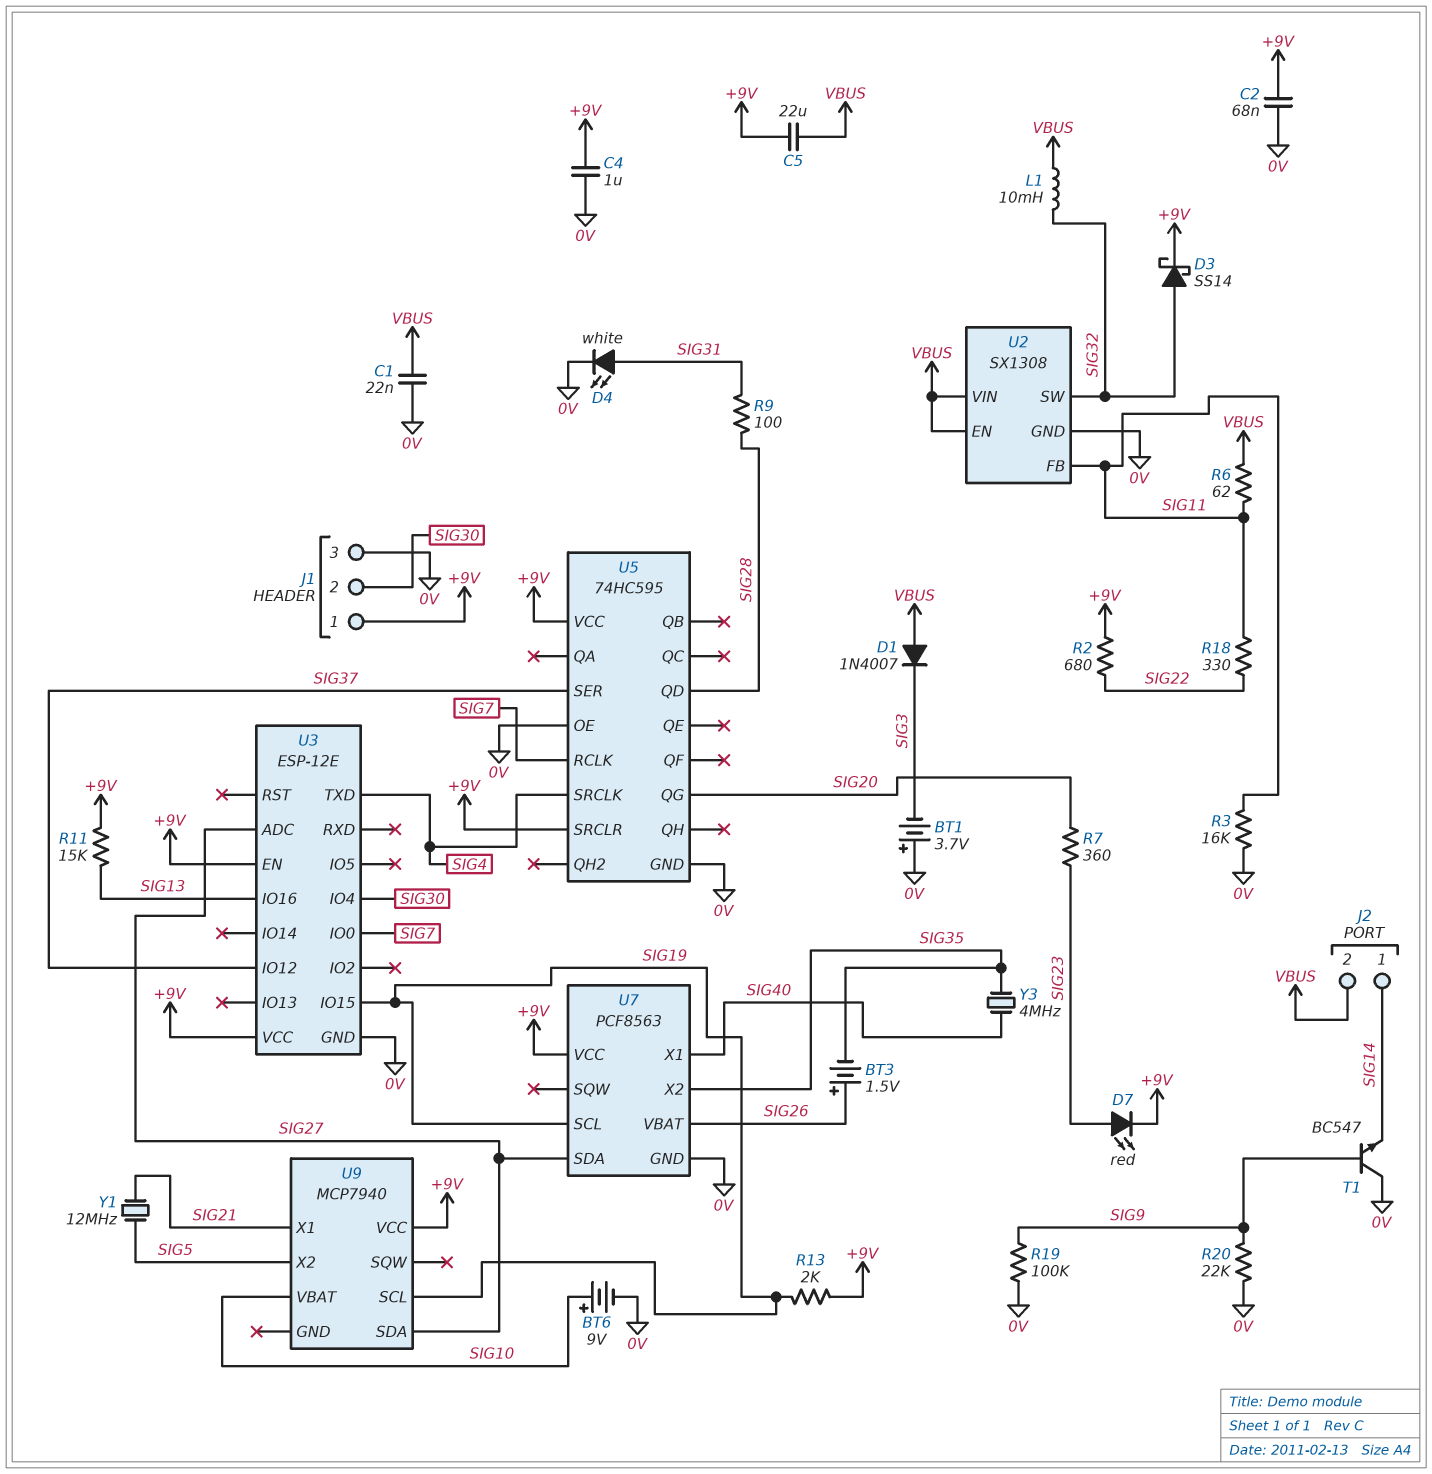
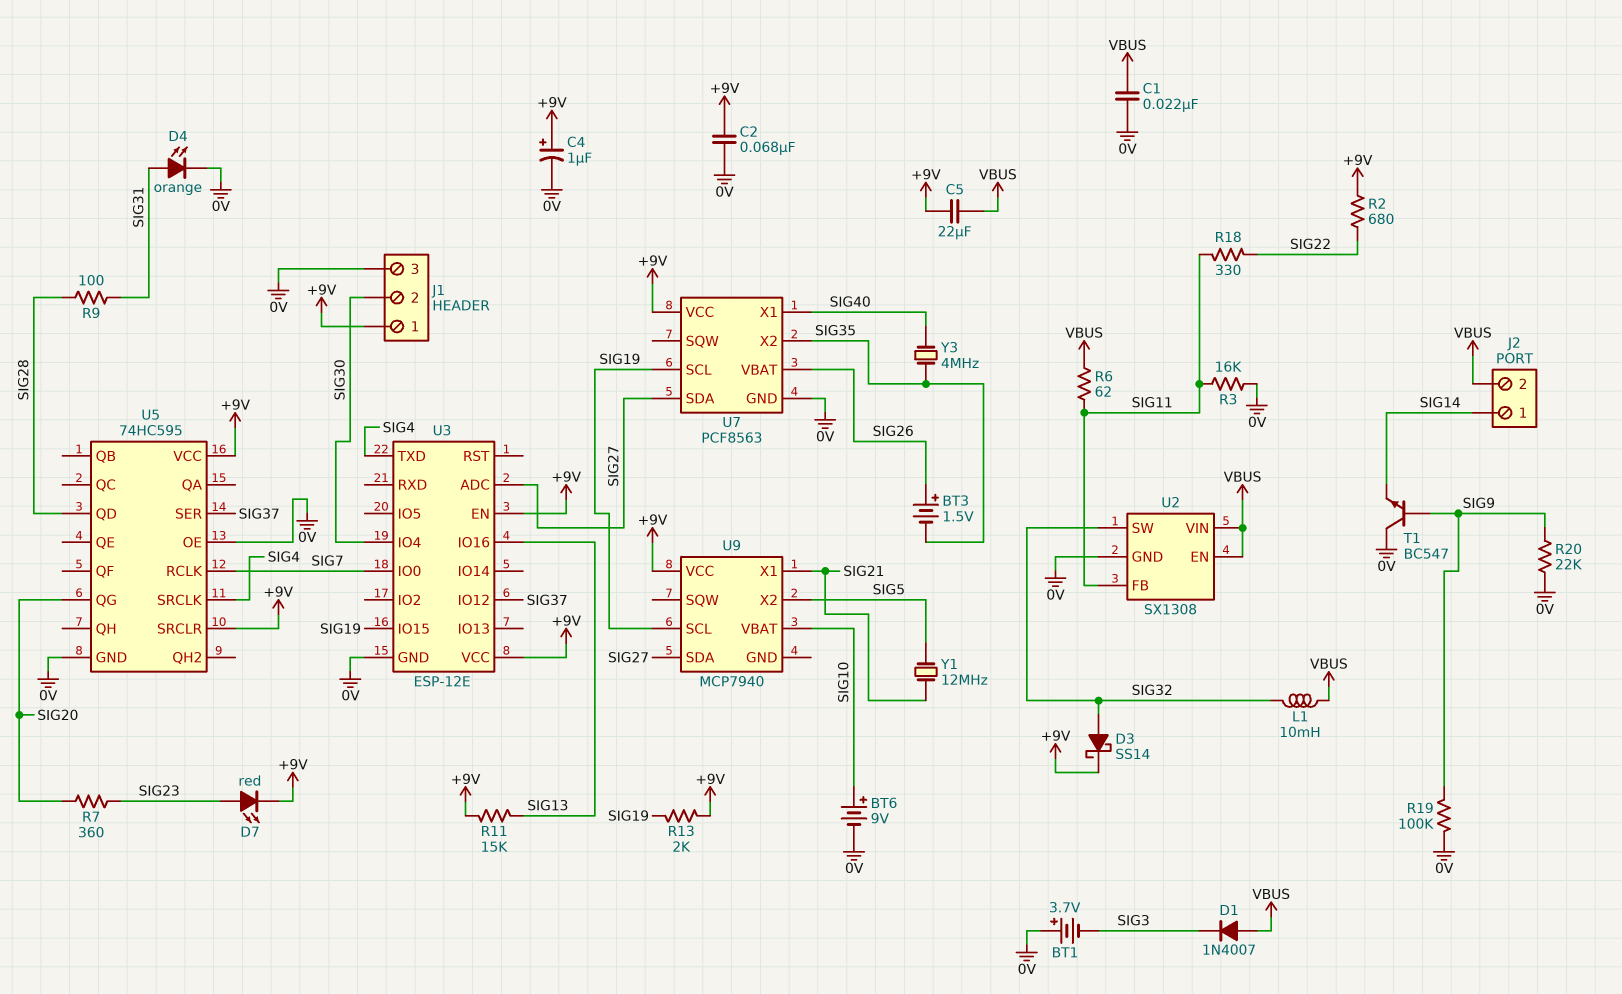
C4: 1uF (+9V, 0V) -> 1uF (plus +9V, minus 0V)
D4: LED white (A SIG31, K 0V) -> LED orange (A SIG31, K 0V)

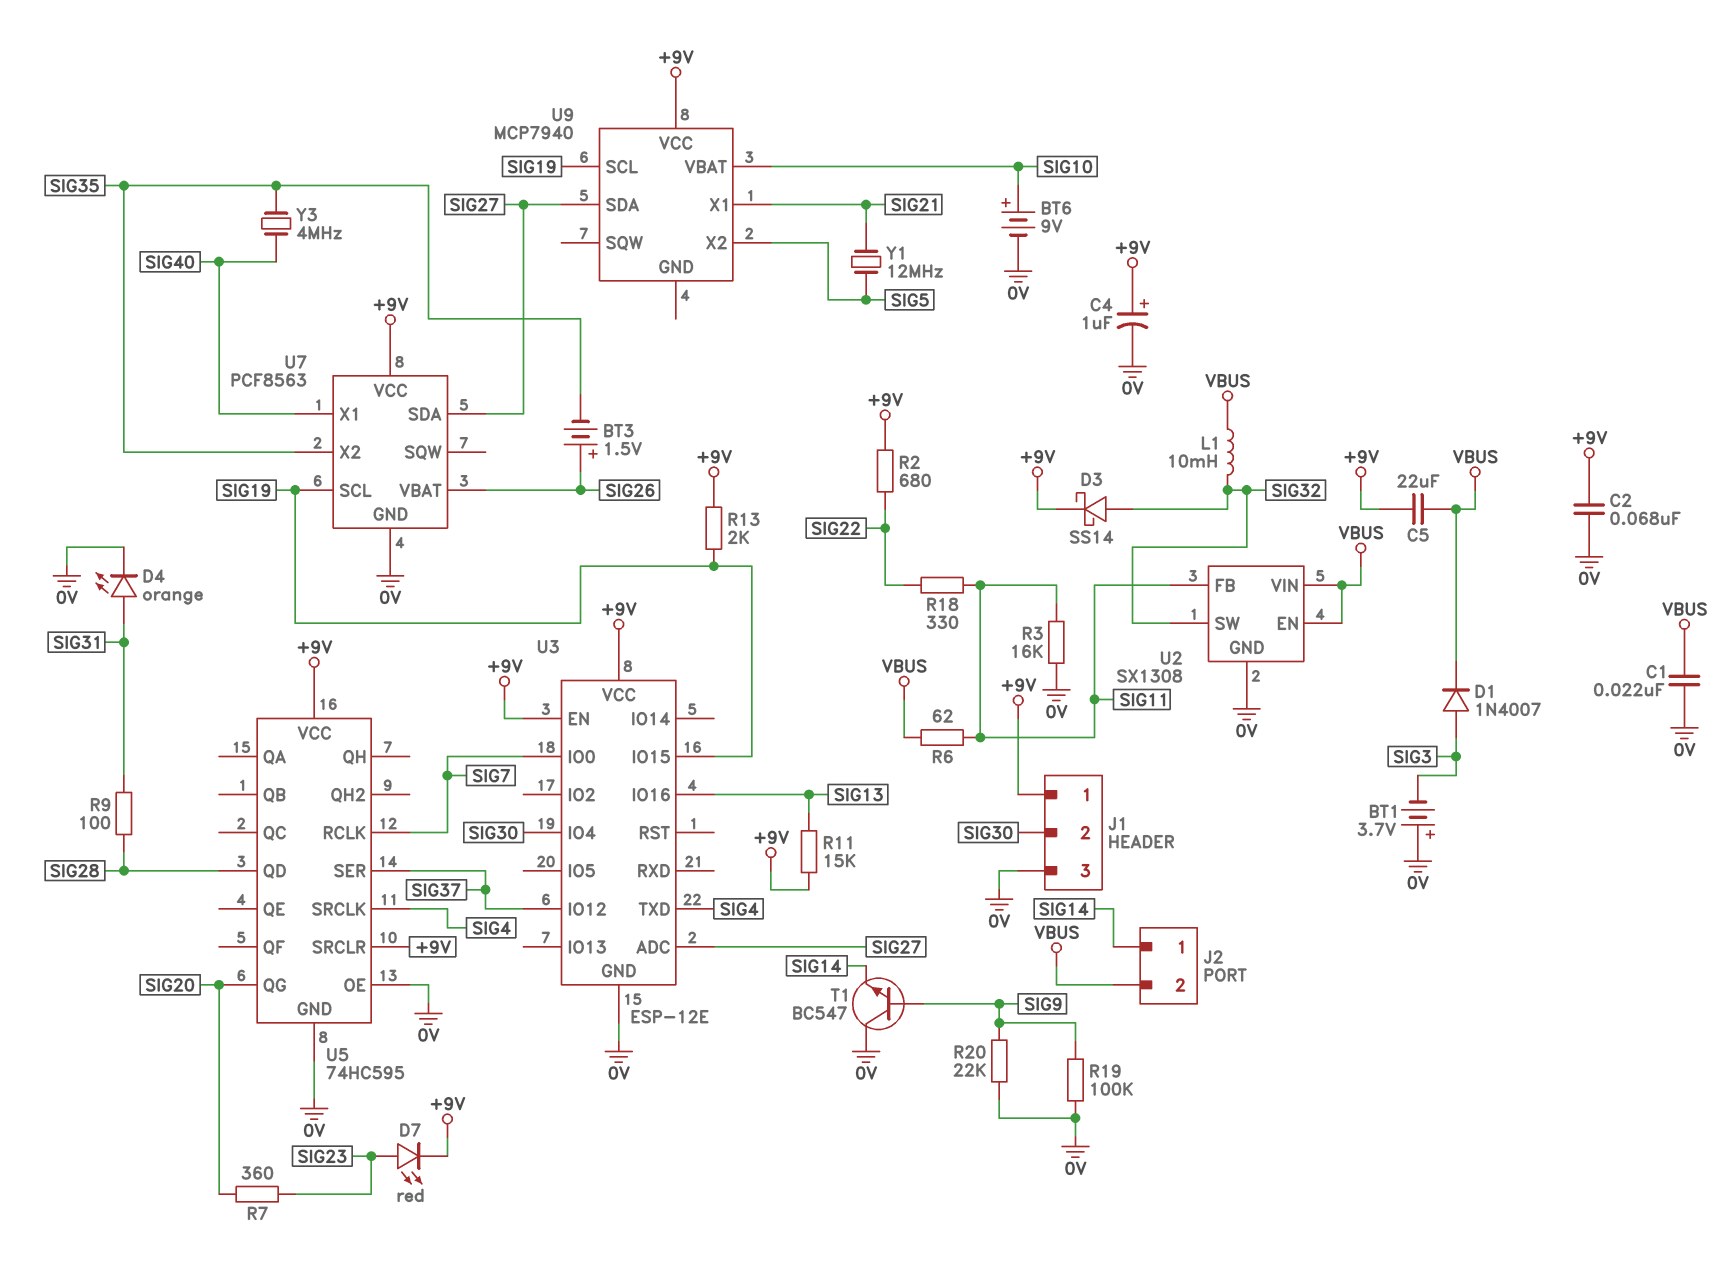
D1: diode 1N4007 (A VBUS, K SIG3) -> diode 1N4007 (A SIG3, K VBUS)

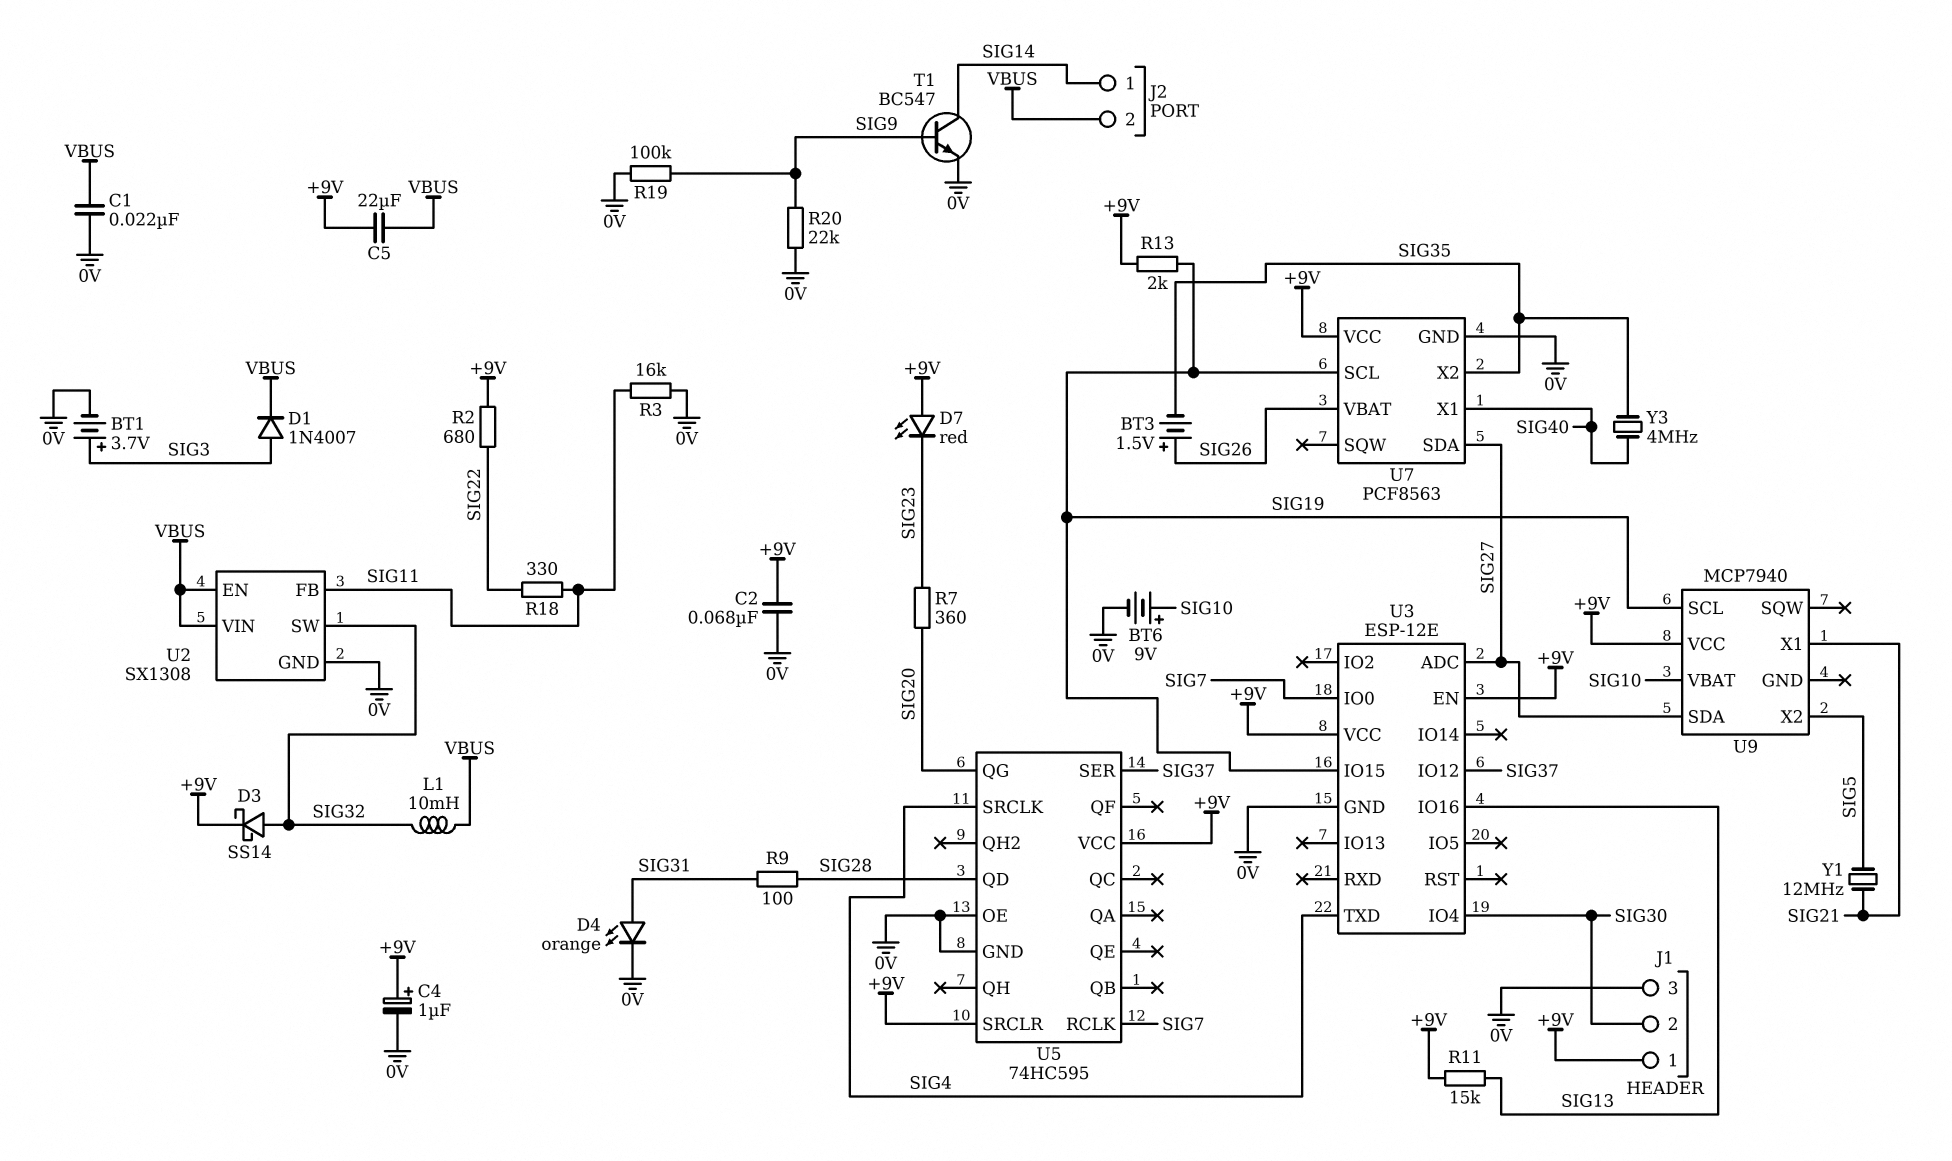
BT1: 3.7V (plus 0V, minus SIG3) -> 3.7V (plus SIG3, minus 0V)
D7: LED red (A SIG23, K +9V) -> LED red (A +9V, K SIG23)
R6: 62 (SIG11, VBUS) -> none
T1: NPN BC547 (B SIG9, C 0V, E SIG14) -> NPN BC547 (B SIG9, C SIG14, E 0V)

